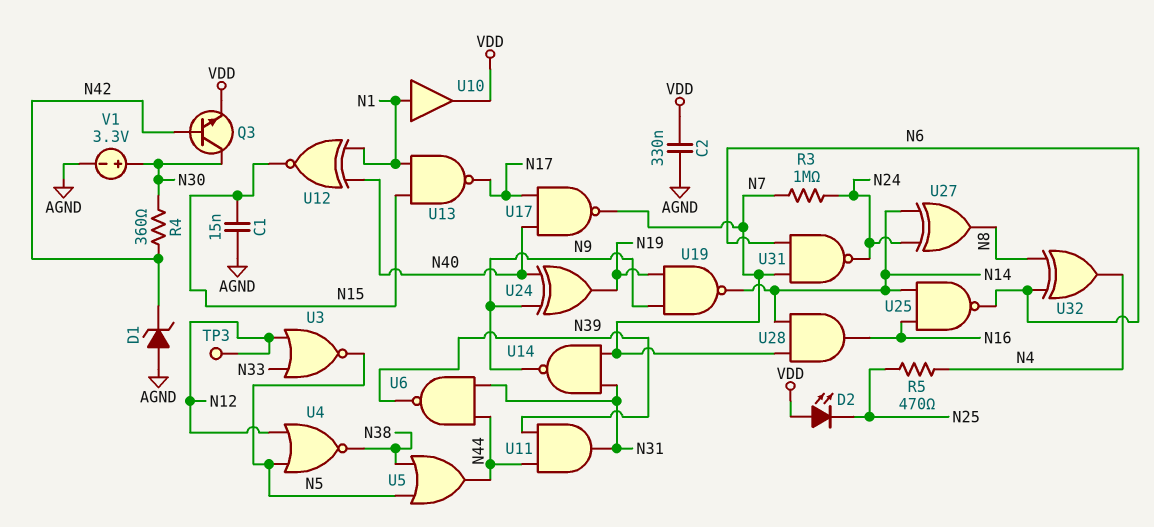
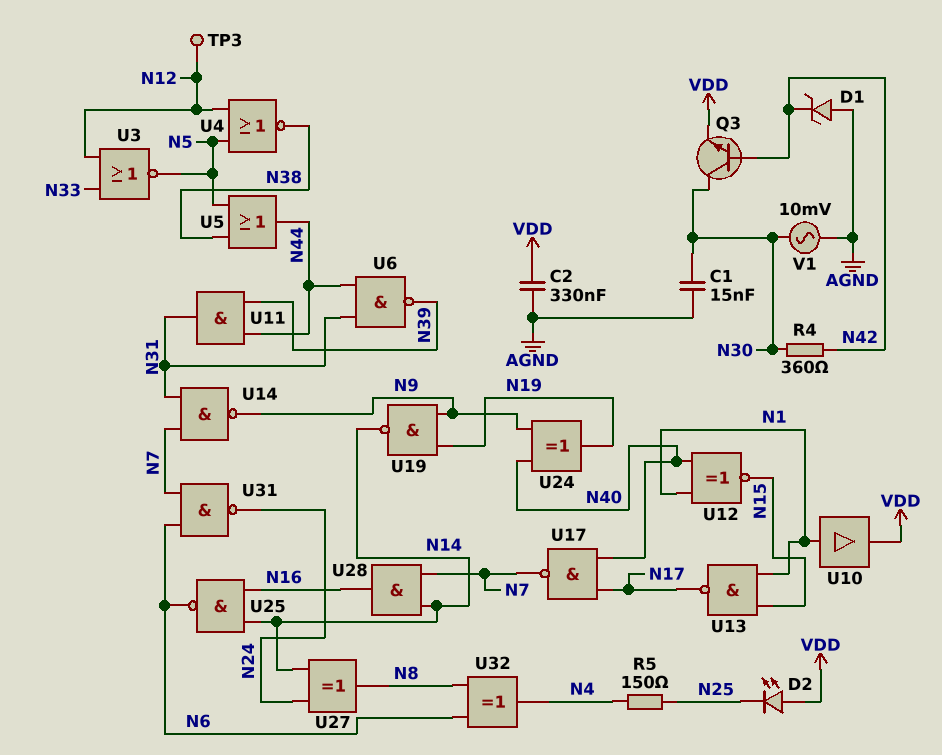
C1: 15nF (AGND, N15) -> 15nF (AGND, N30)
R3: 1M (N7, N24) -> none
R5: 470 (N4, N25) -> 150 (N4, N25)
V1: 3.3V (plus N30, minus AGND) -> AC 10mV (AGND, N30)

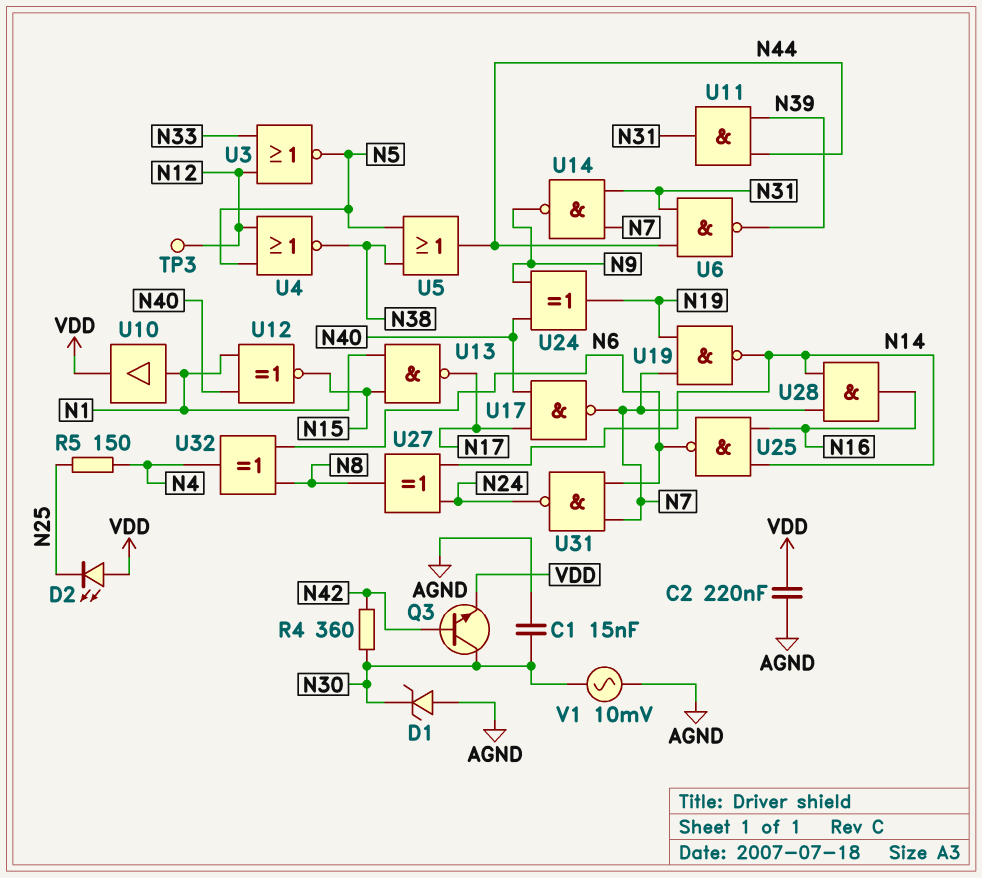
C2: 330nF (AGND, VDD) -> 220nF (AGND, VDD)
D1: zener (A AGND, K N42) -> zener (A AGND, K N30)
U19: NAND (in N9, in N19, out N14) -> NAND (in N7, in N19, out N14)

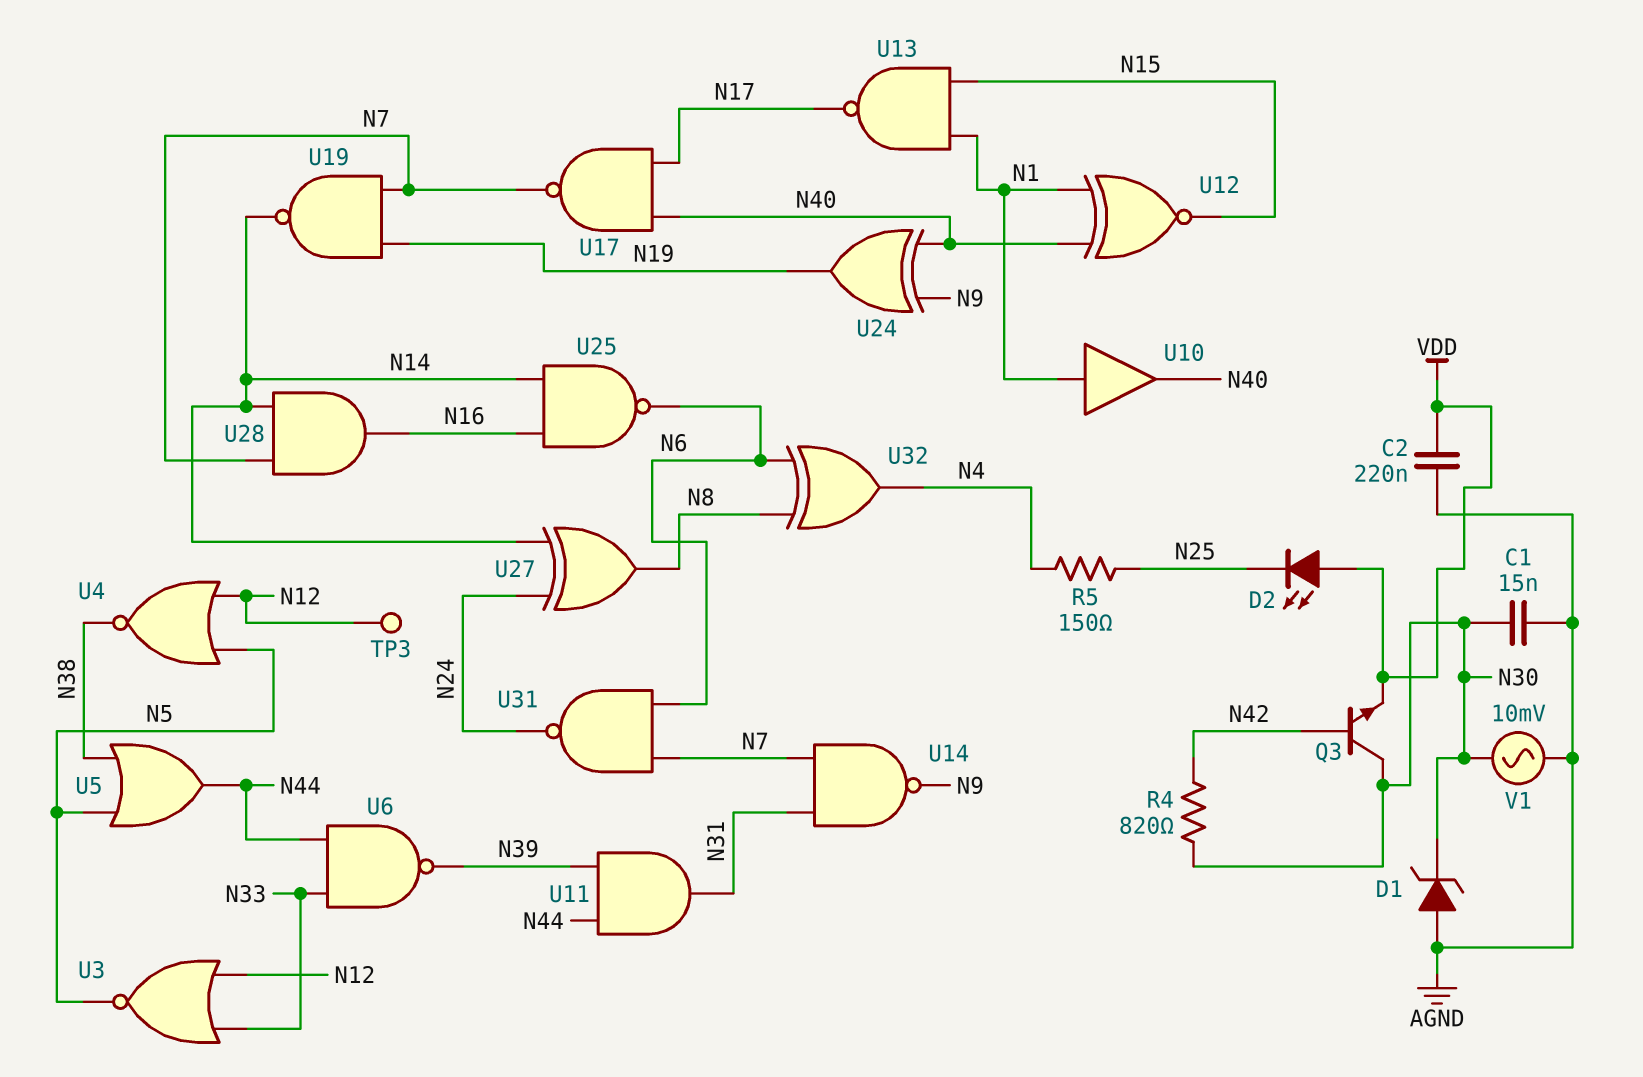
R4: 360 (N30, N42) -> 820 (N30, N42)
U6: NAND (in N31, in N44, out N39) -> NAND (in N33, in N44, out N39)
U10: buffer (in N1, out VDD) -> buffer (in N1, out N40)

